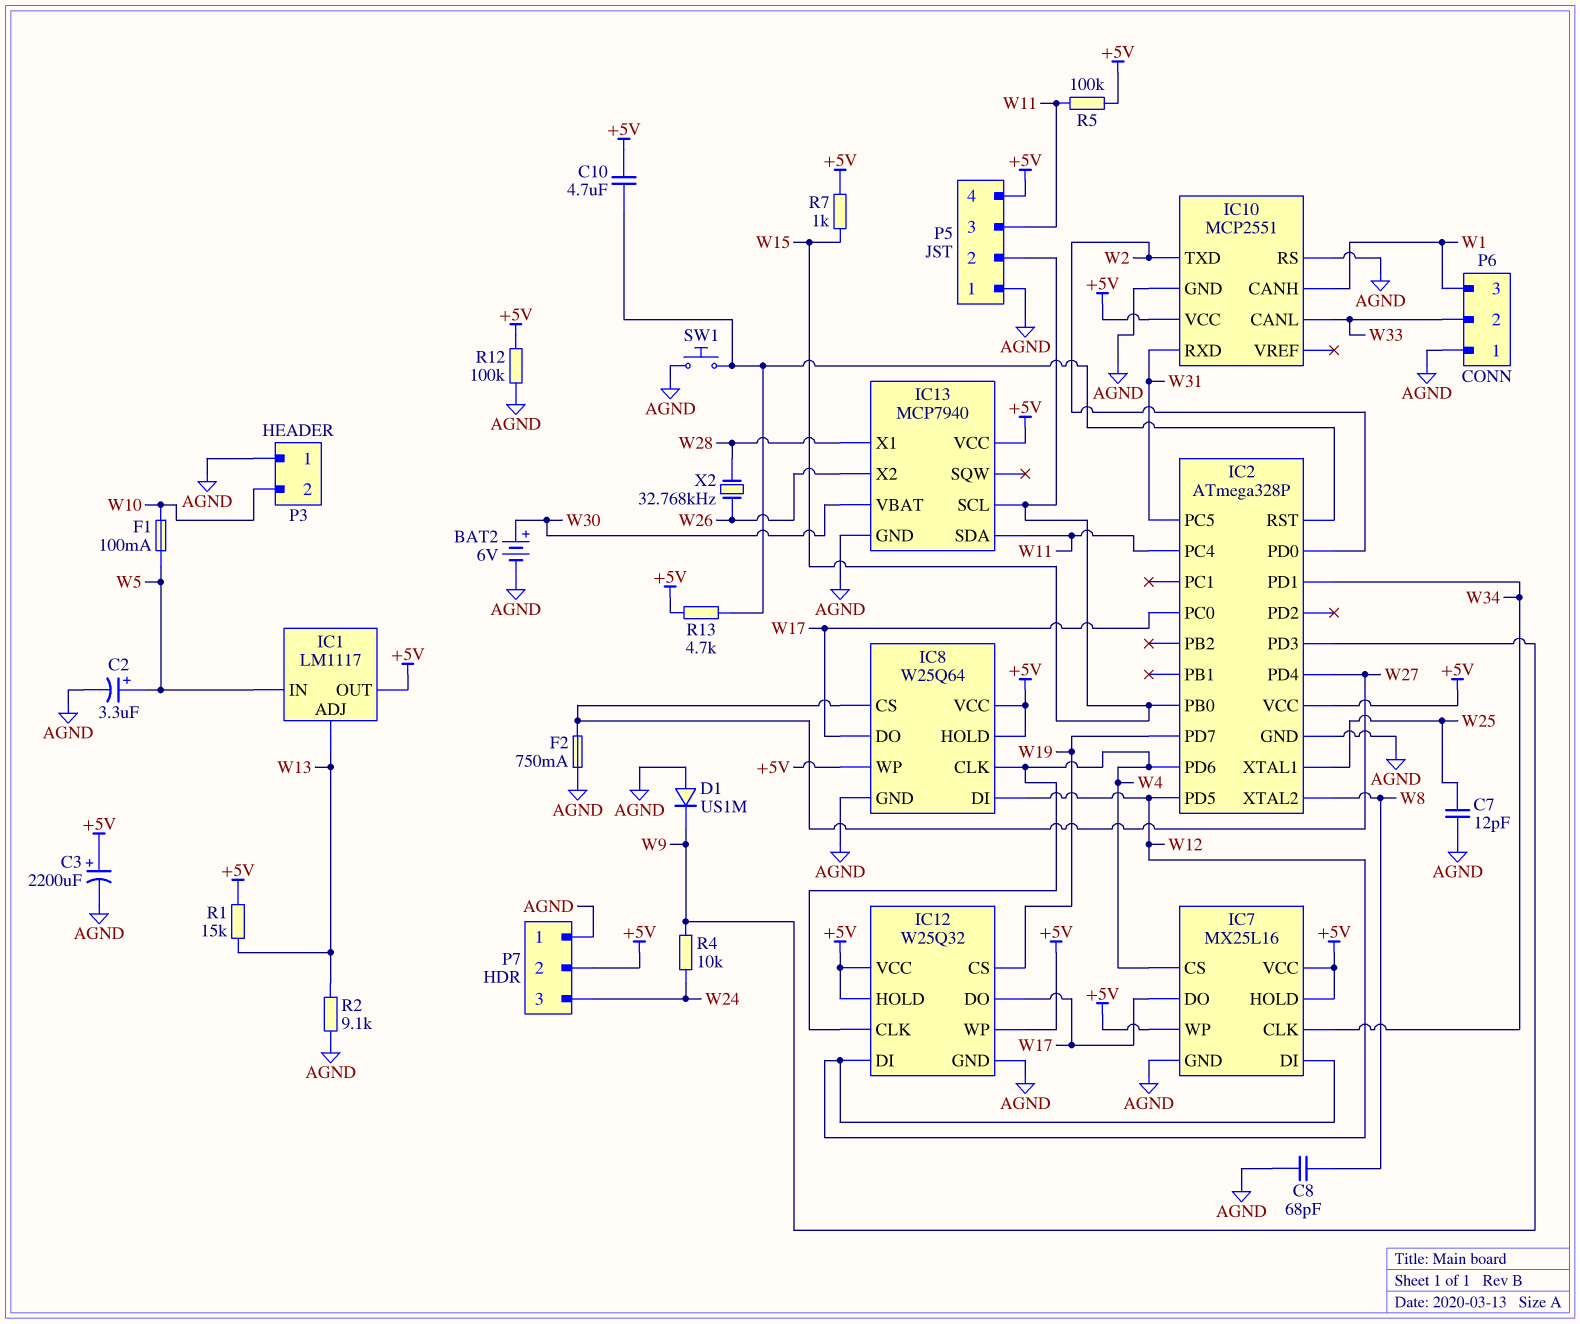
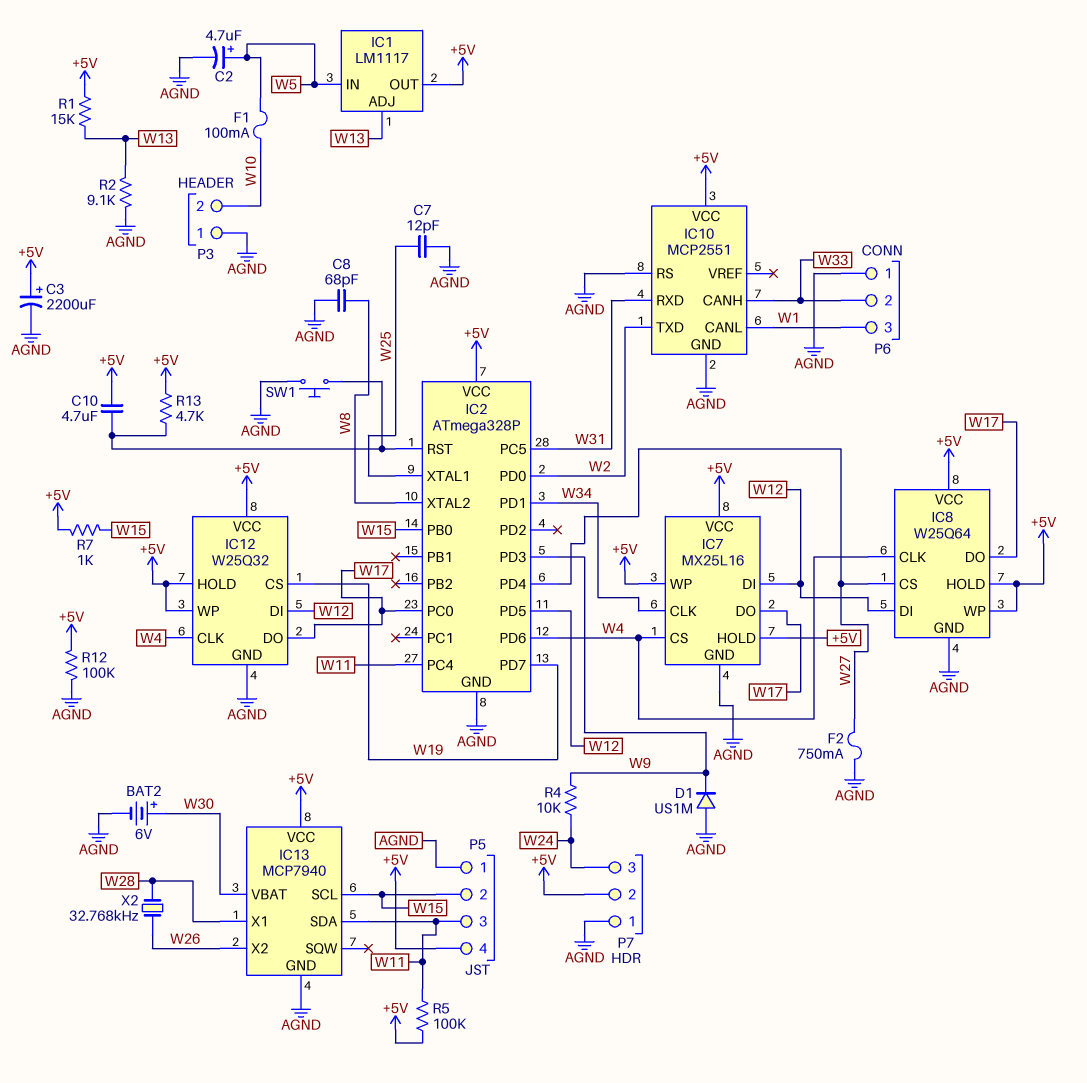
C2: 3.3uF (plus W5, minus AGND) -> 4.7uF (plus W5, minus AGND)
IC10 pin CANH: W1 -> W33
IC10 pin CANL: W33 -> W1

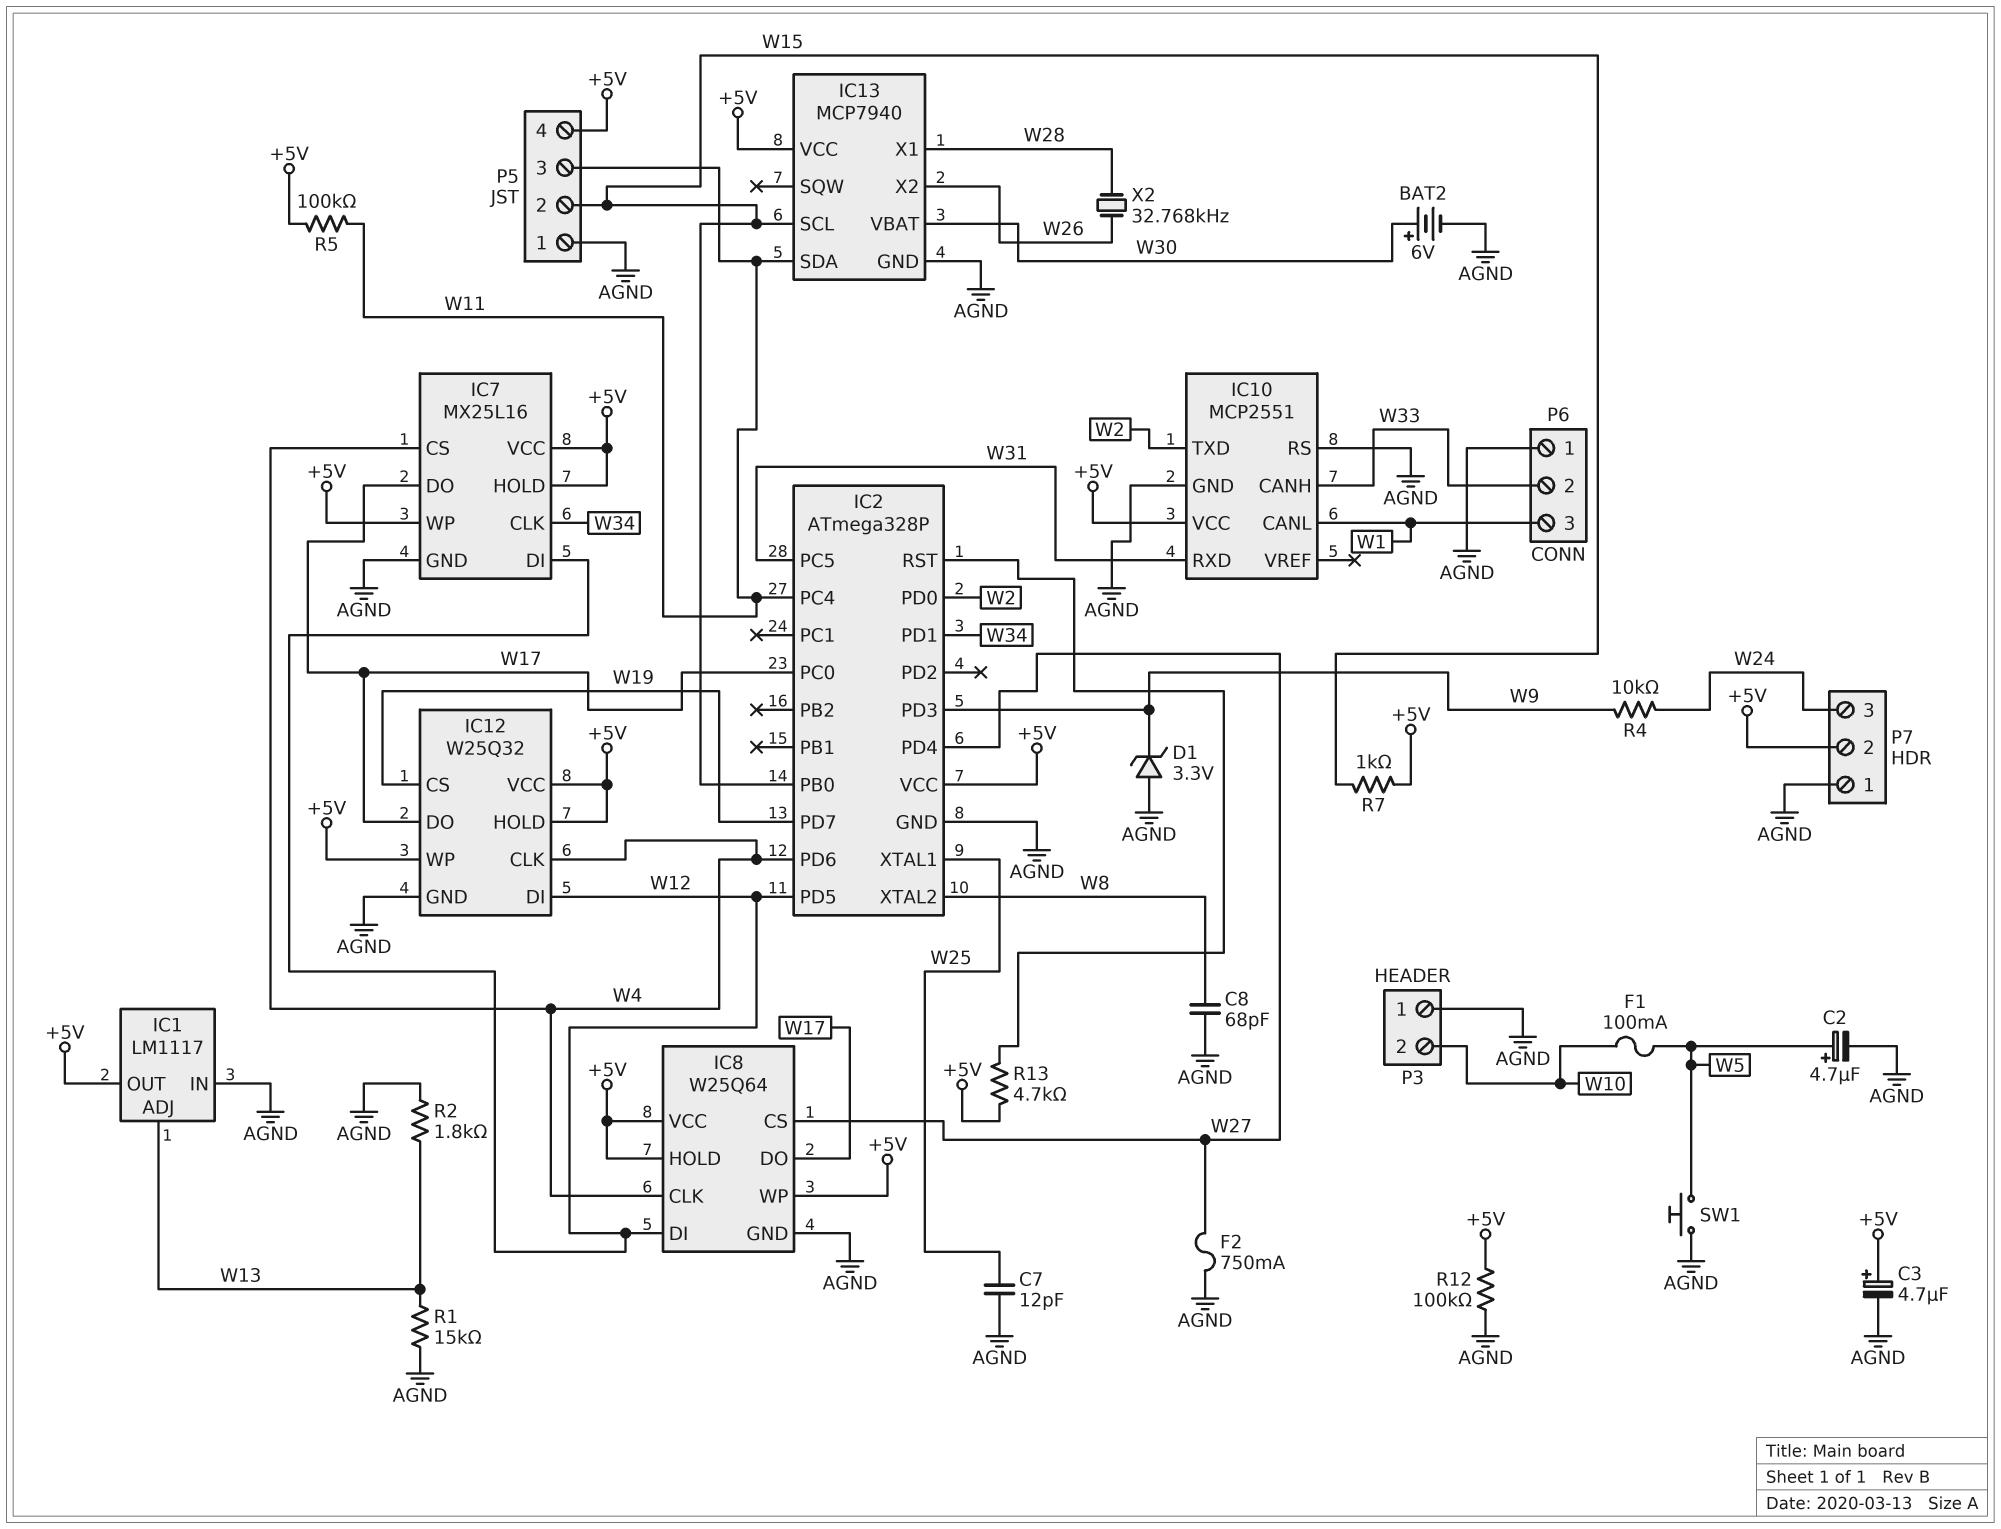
C3: 2200uF (plus +5V, minus AGND) -> 4.7uF (plus +5V, minus AGND)
C10: 4.7uF (+5V, IC2/RST) -> none
D1: diode US1M (A AGND, K W9) -> zener 3.3V (A AGND, K W9)
IC1 pin IN: W5 -> AGND
R1: 15k (+5V, W13) -> 15k (AGND, W13)
R2: 9.1k (AGND, W13) -> 1.8k (AGND, W13)
SW1: button (AGND, IC2/RST) -> button (AGND, W5)

